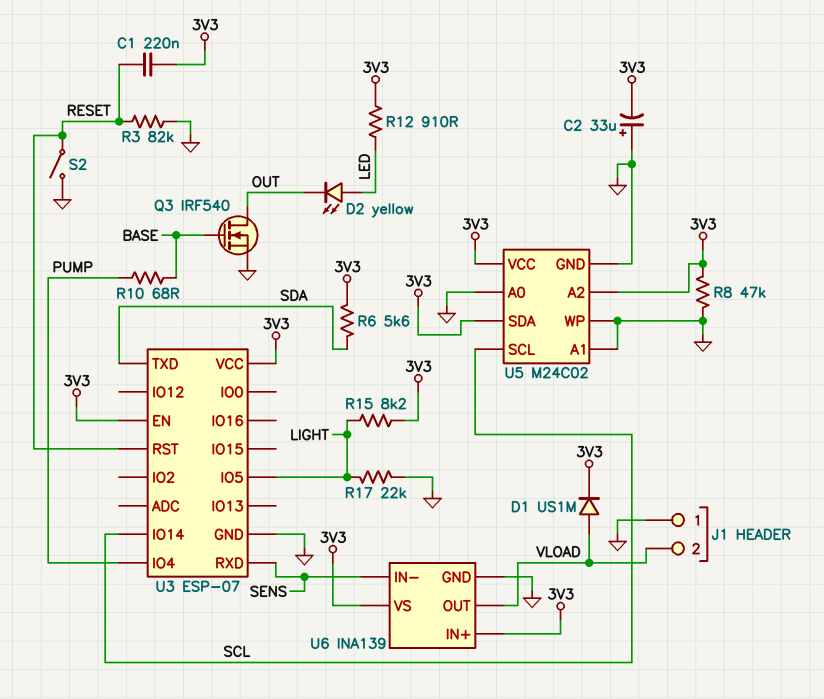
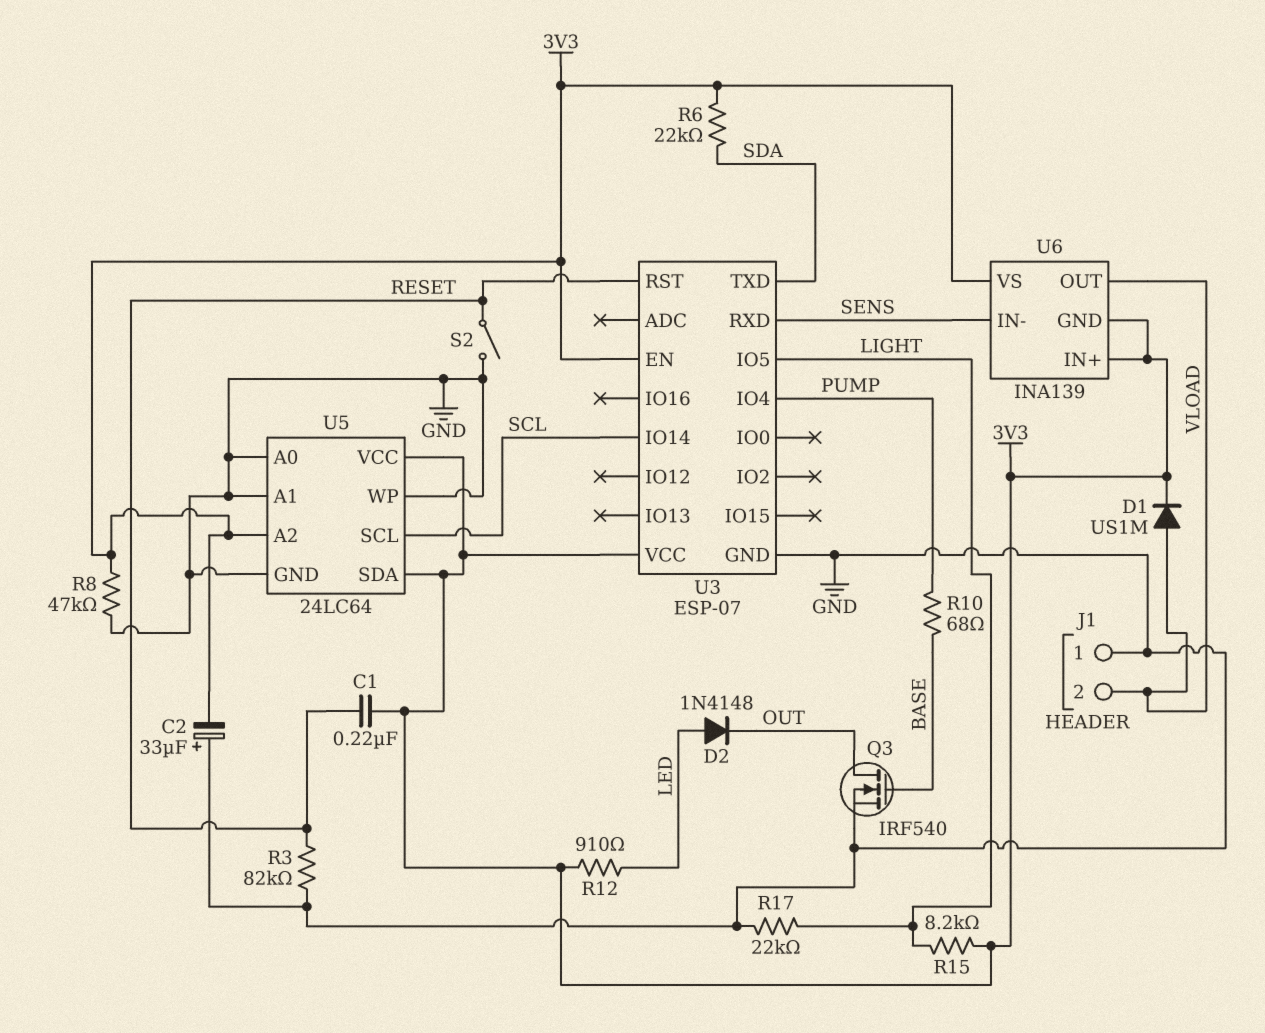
D2: LED yellow (A LED, K OUT) -> diode 1N4148 (A LED, K OUT)
R6: 5.6k (3V3, SDA) -> 22k (3V3, SDA)
U5: M24C02 -> 24LC64
U6 pin GND: GND -> 3V3

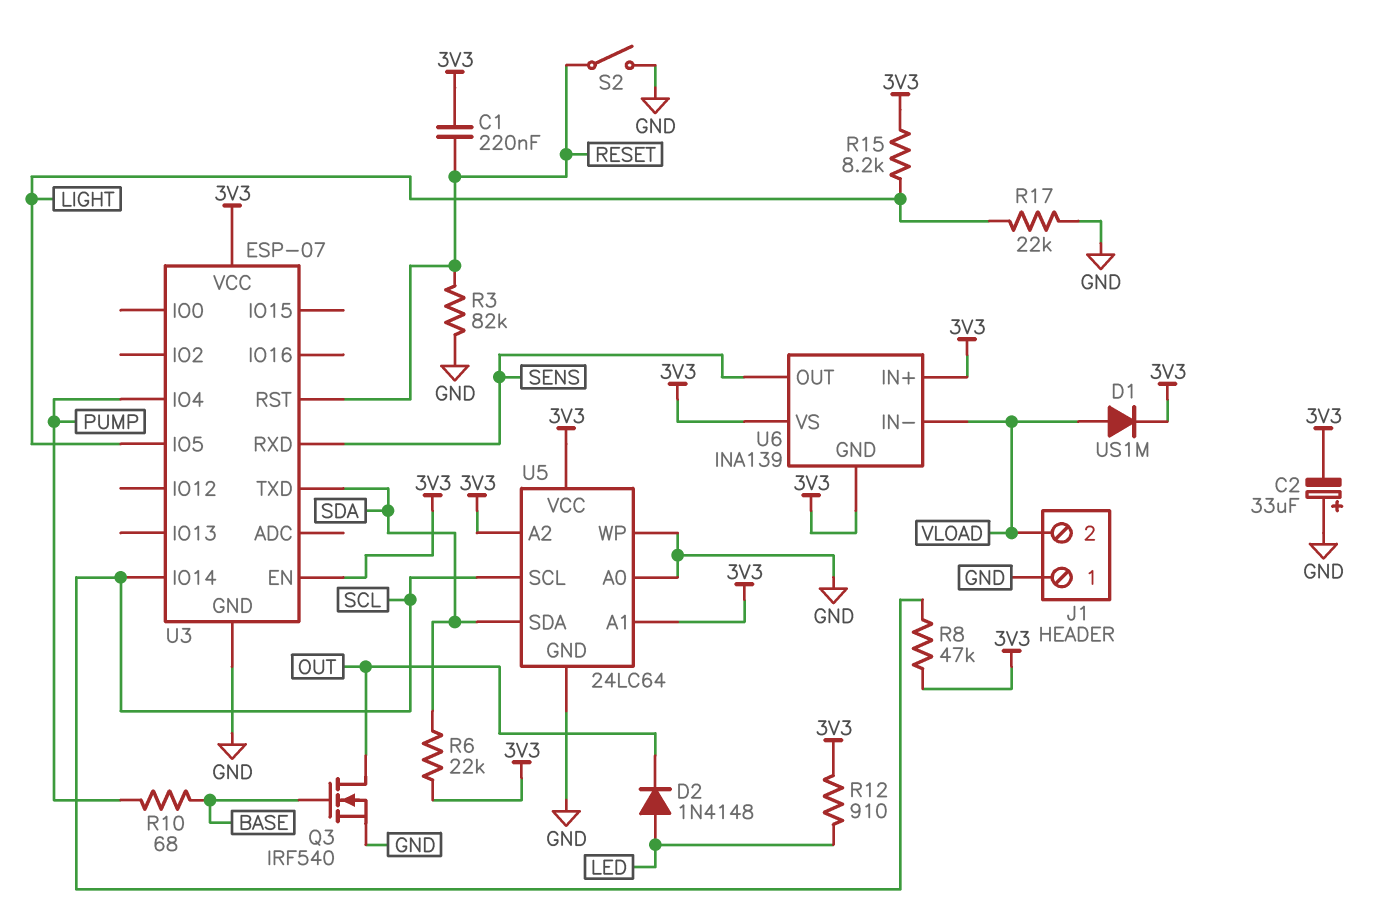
R8: 47k (3V3, GND) -> 47k (3V3, SCL)
U5 pin A1: GND -> 3V3
U5 pin SDA: 3V3 -> SDA
U6 pin IN-: SENS -> VLOAD
U6 pin OUT: VLOAD -> SENS

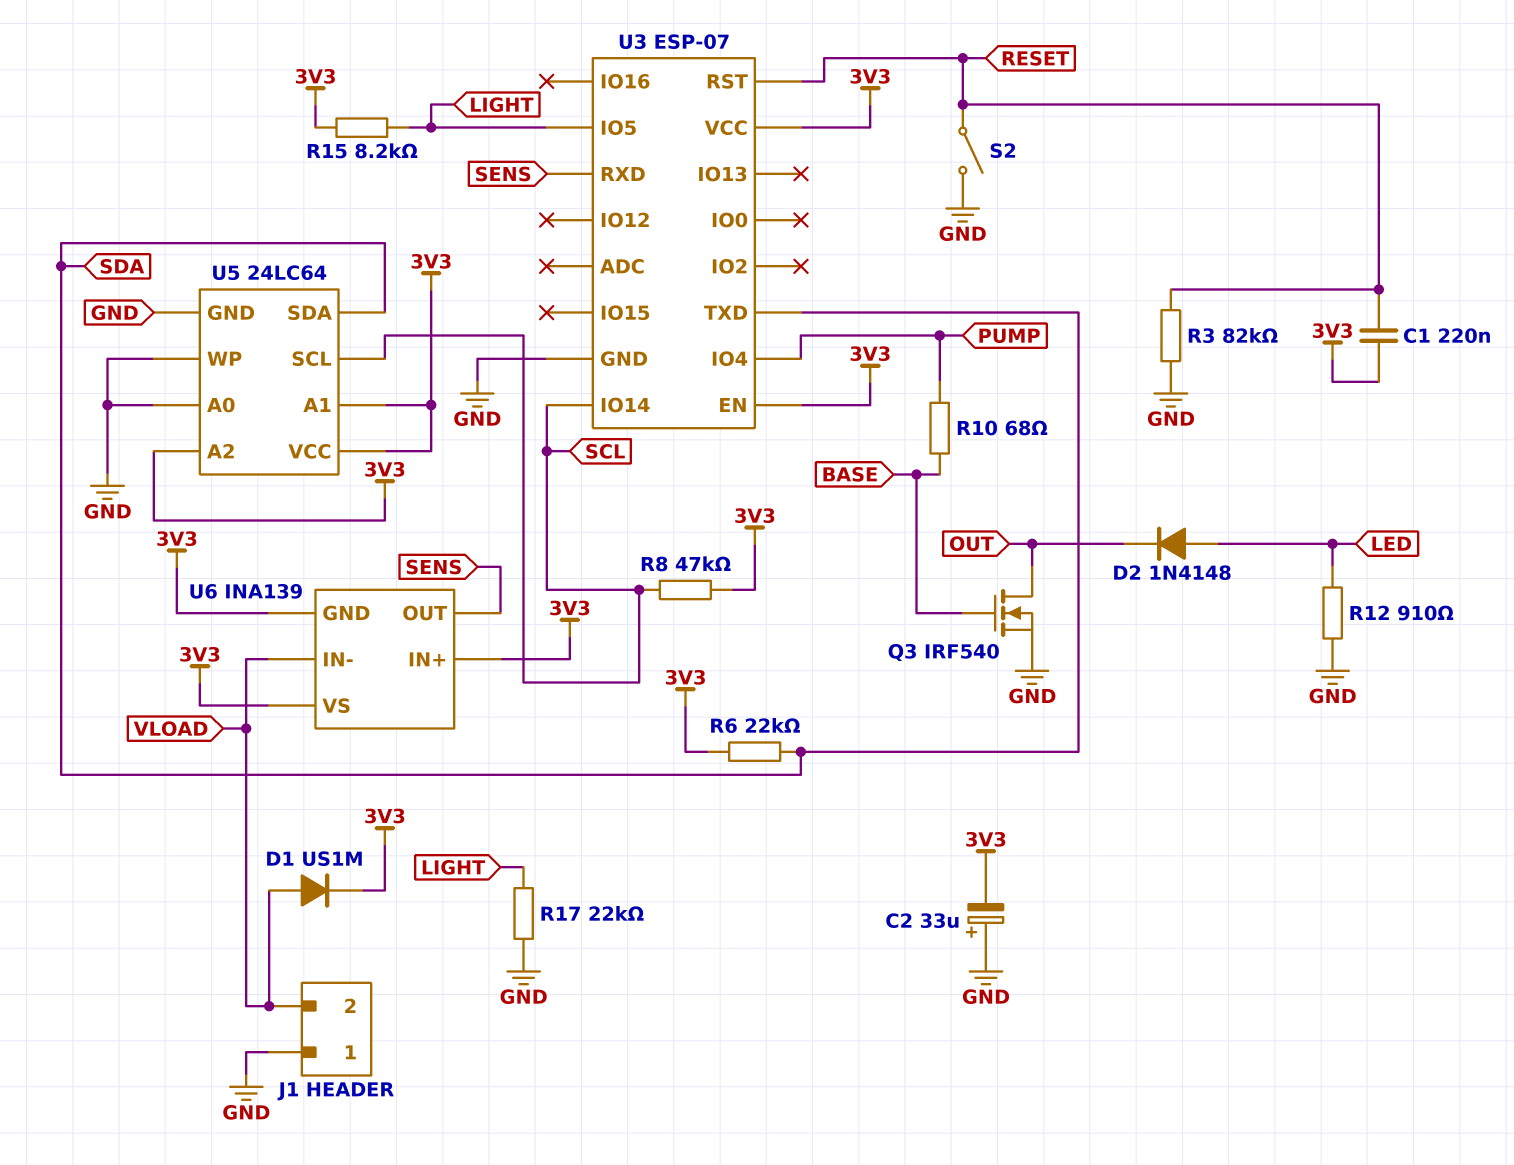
R12: 910 (3V3, LED) -> 910 (GND, LED)

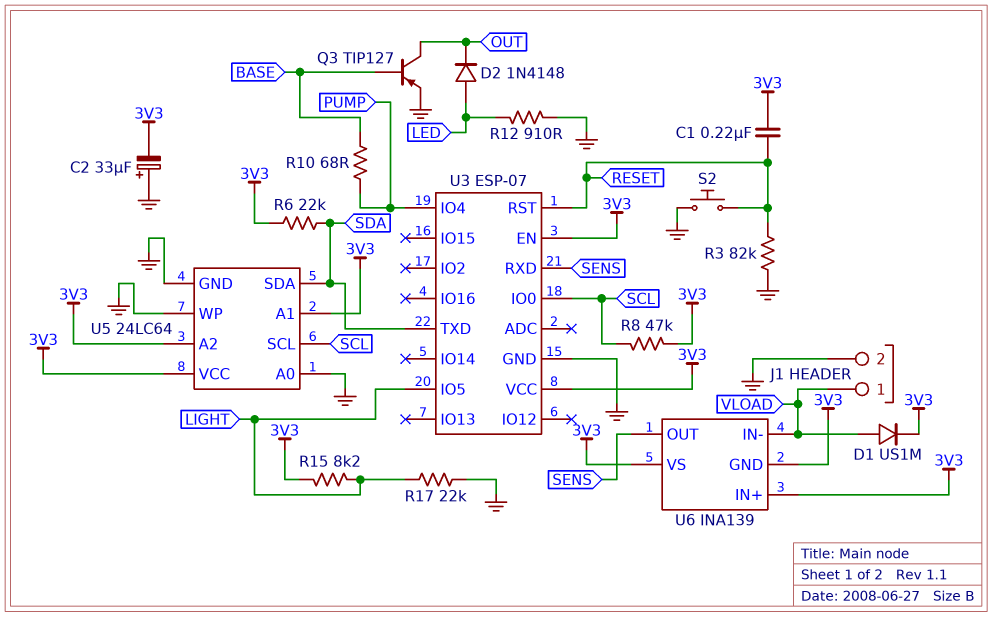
J1 pin 1: GND -> VLOAD
J1 pin 2: VLOAD -> GND
Q3: NMOS IRF540 (G BASE, D OUT, S GND) -> PNP TIP127 (B BASE, C OUT, E GND)
S2: switch (GND, RESET) -> button (GND, RESET)
U3 pin IO0: none -> SCL
U3 pin IO14: SCL -> none

